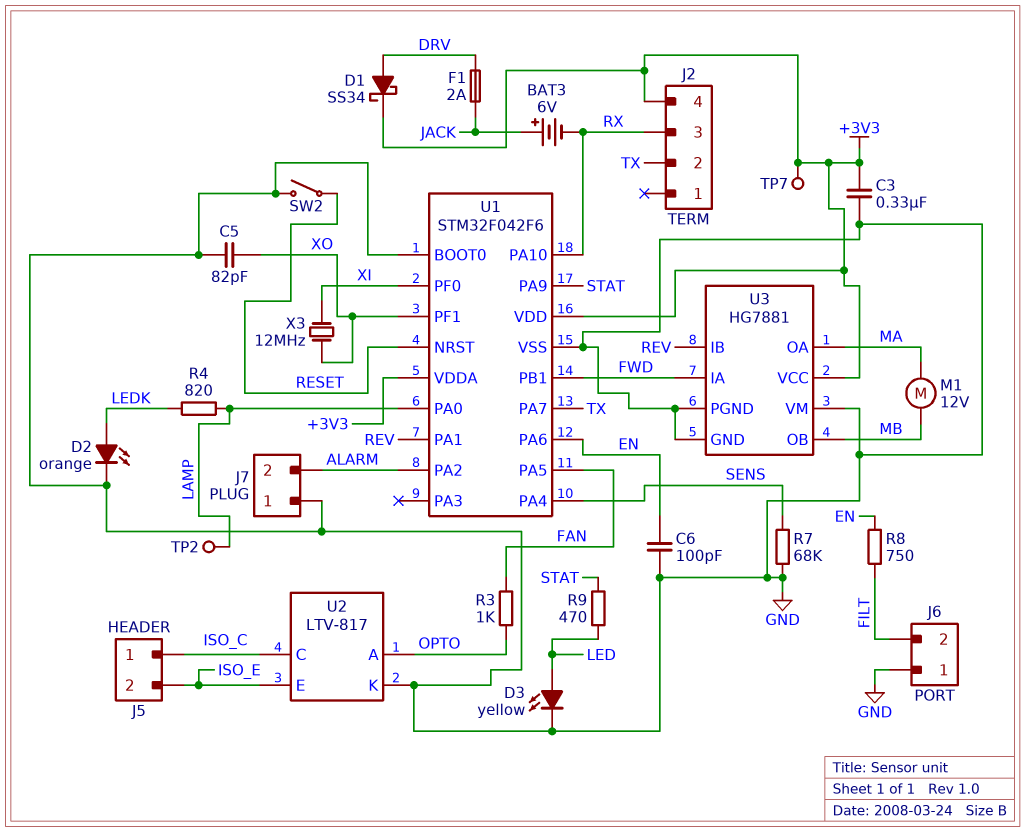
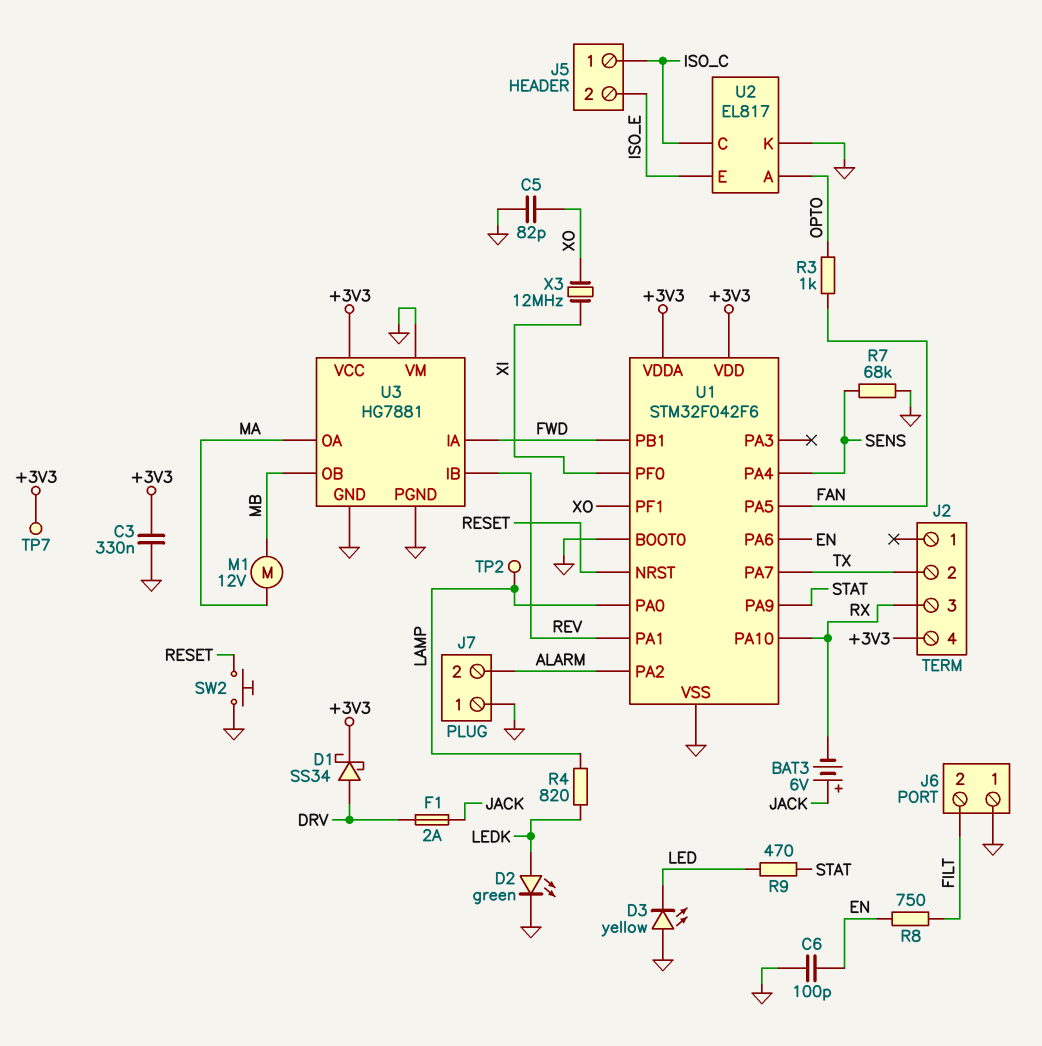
D2: LED orange (A LEDK, K GND) -> LED green (A LEDK, K GND)
D3: LED yellow (A LED, K GND) -> LED yellow (A GND, K LED)
SW2: switch (GND, RESET) -> button (GND, RESET)
U2: LTV-817 -> EL817

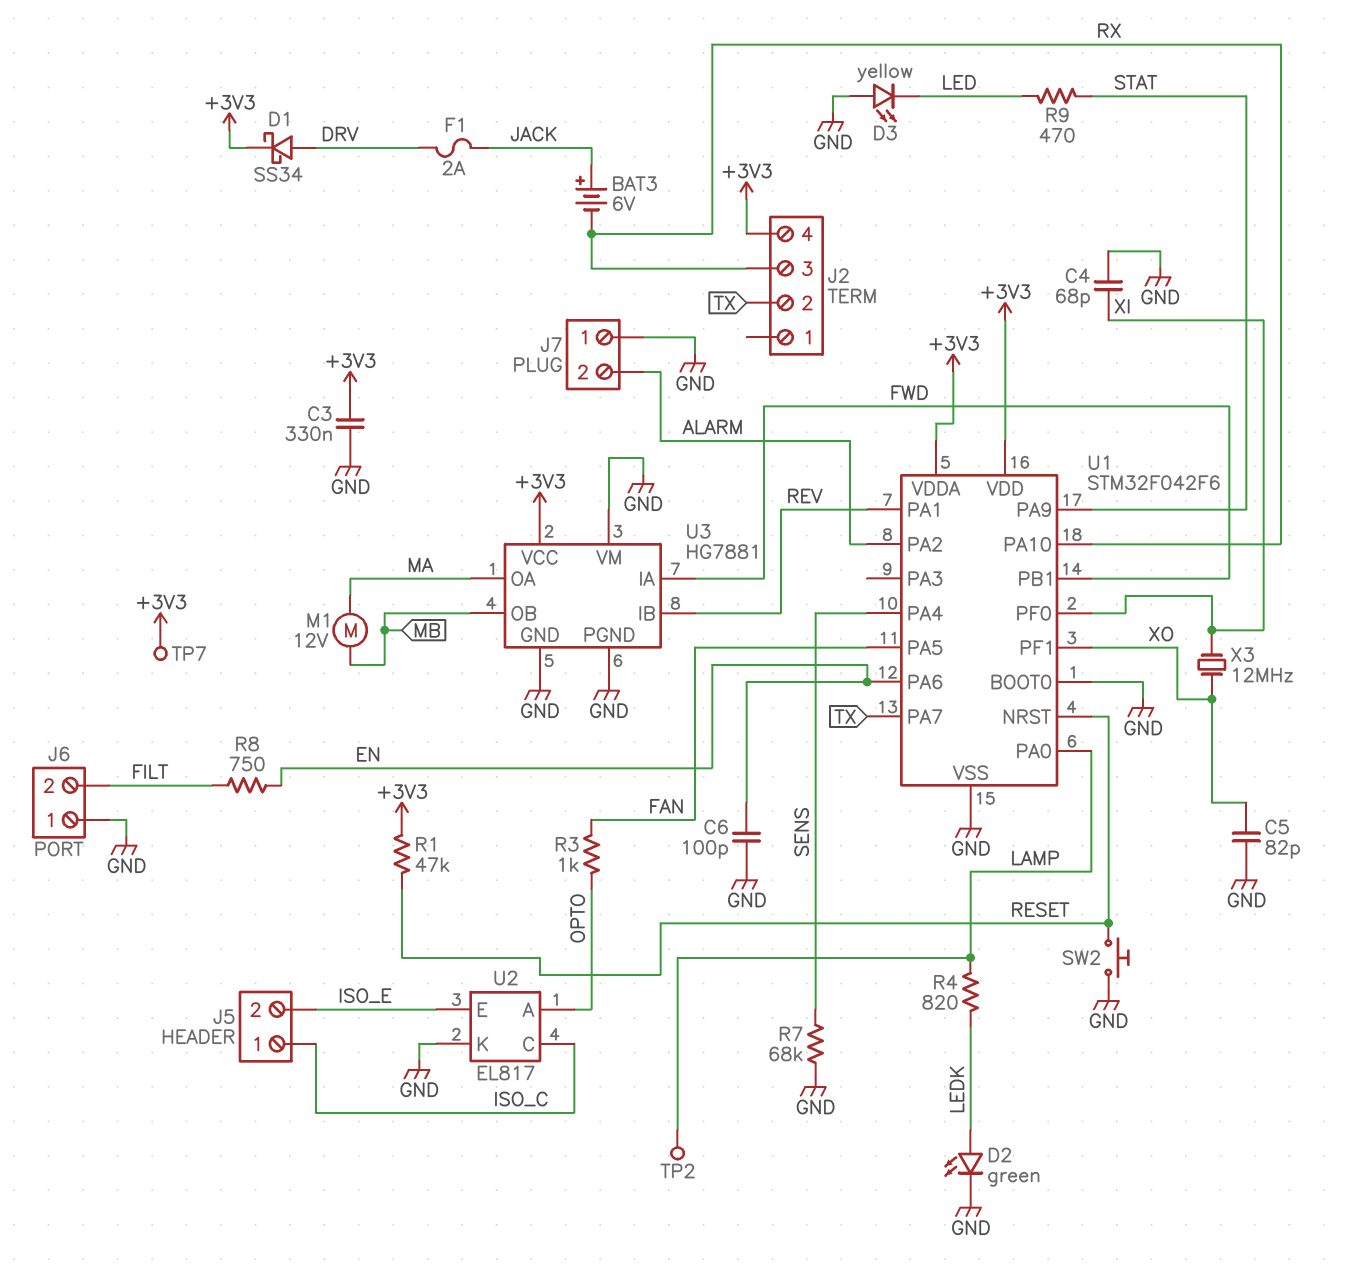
C4: none -> 68pF (GND, XI)
R1: none -> 47k (+3V3, RESET)

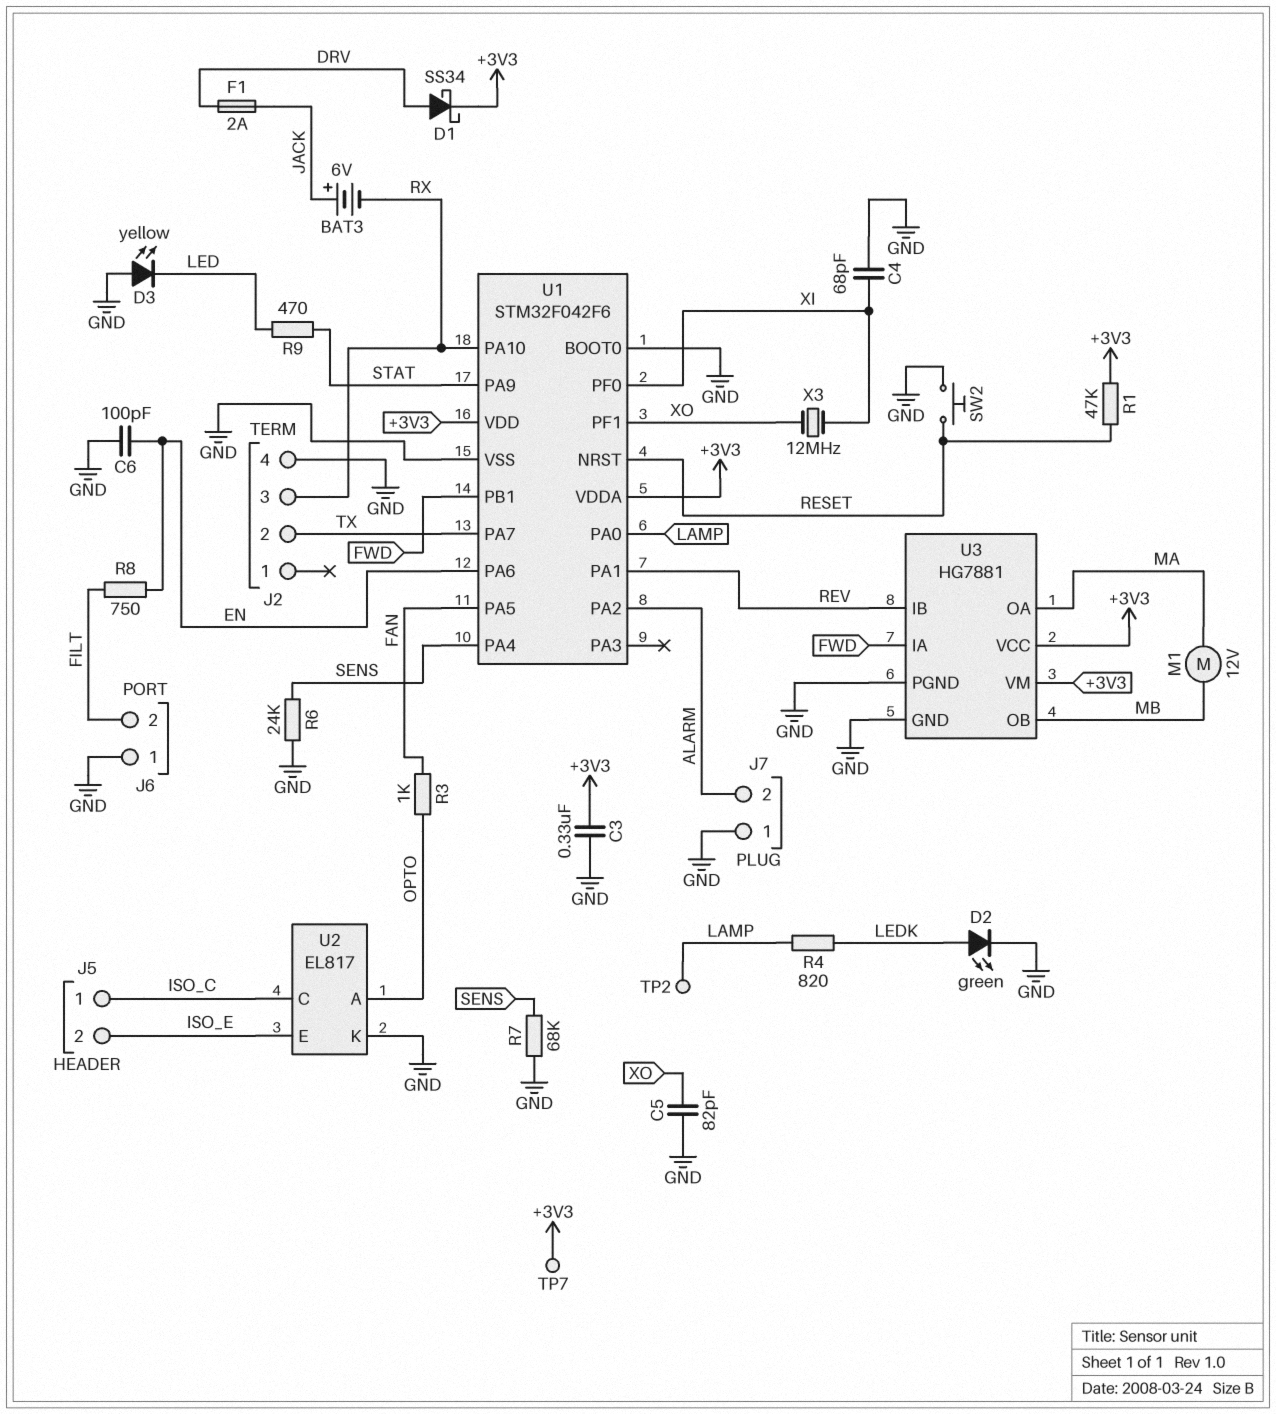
J2 pin 4: +3V3 -> GND
R6: none -> 24k (GND, SENS)
U3 pin VM: GND -> +3V3

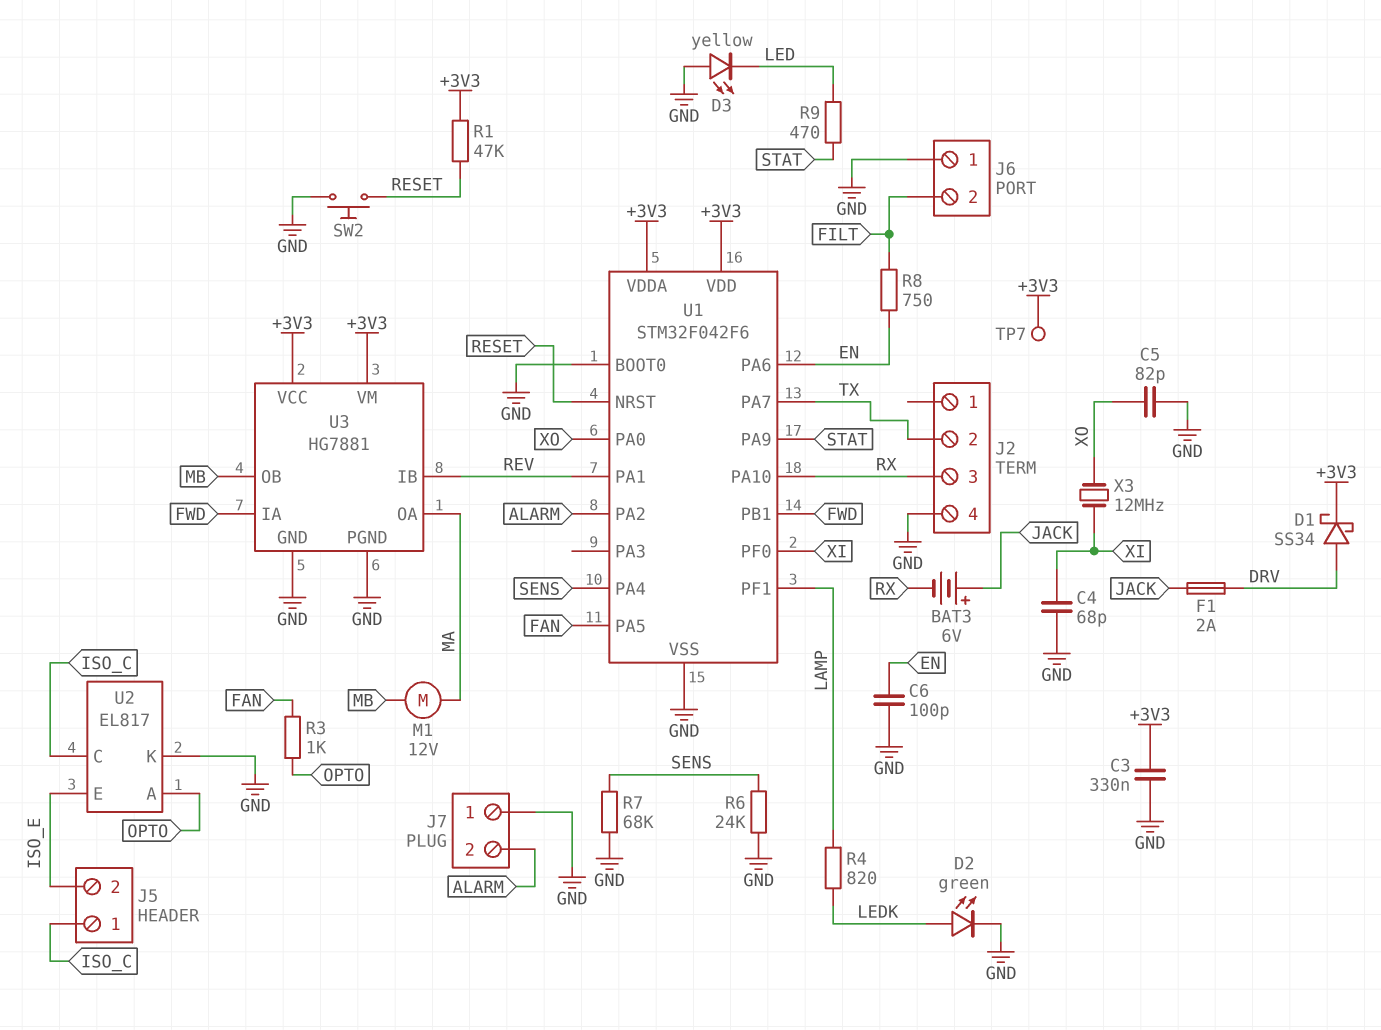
TP2: test point (LAMP) -> none
U1 pin PA0: LAMP -> XO
U1 pin PF1: XO -> LAMP

